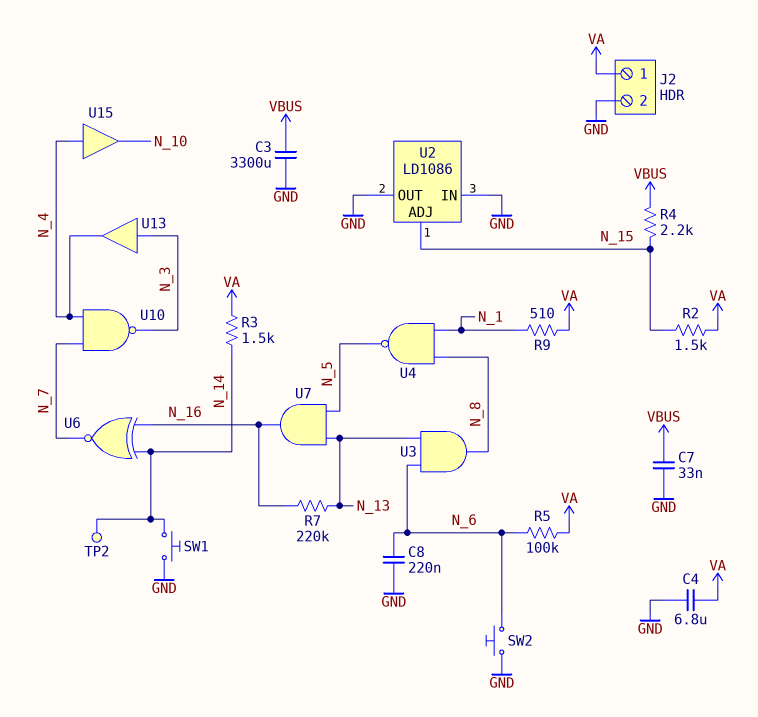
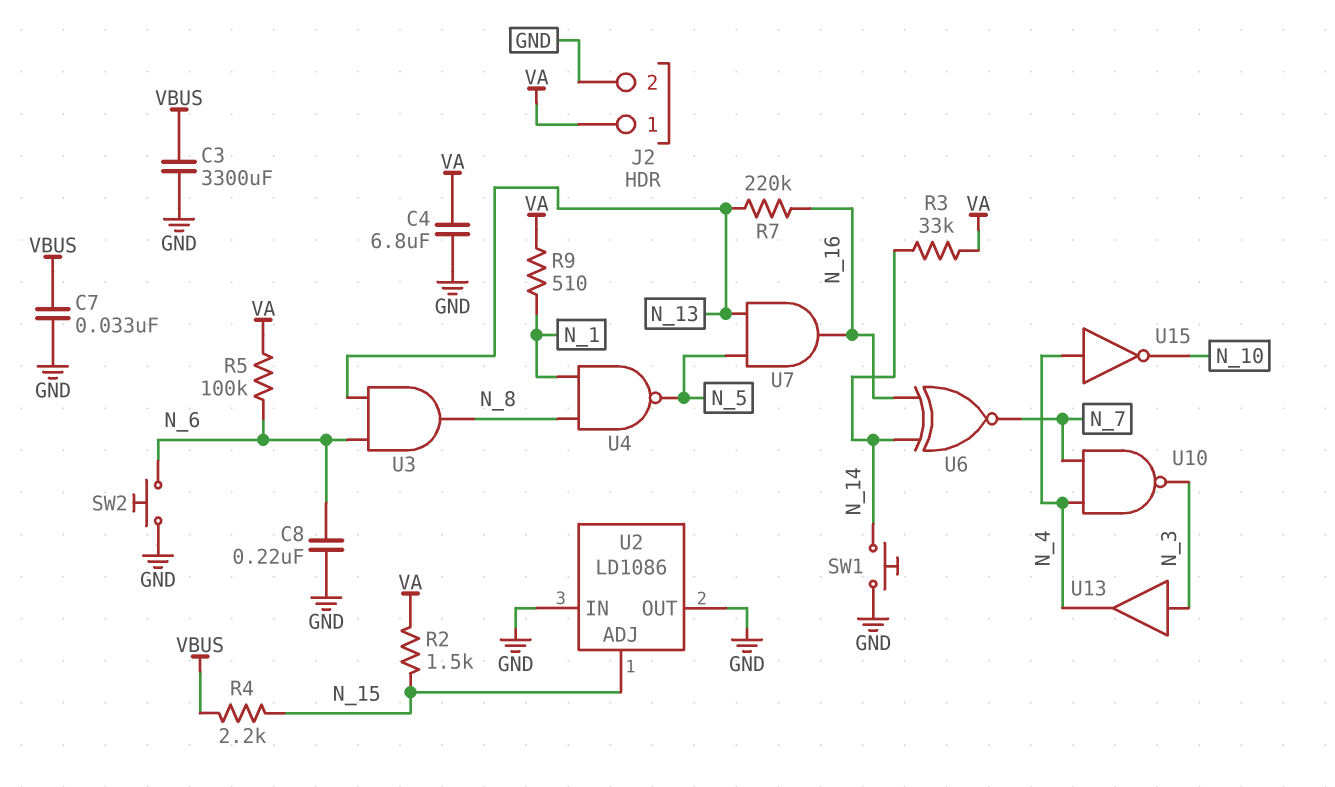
R3: 1.5k (N_14, VA) -> 33k (N_14, VA)
TP2: test point (N_14) -> none
U15: buffer (in N_4, out N_10) -> NOT (in N_4, out N_10)

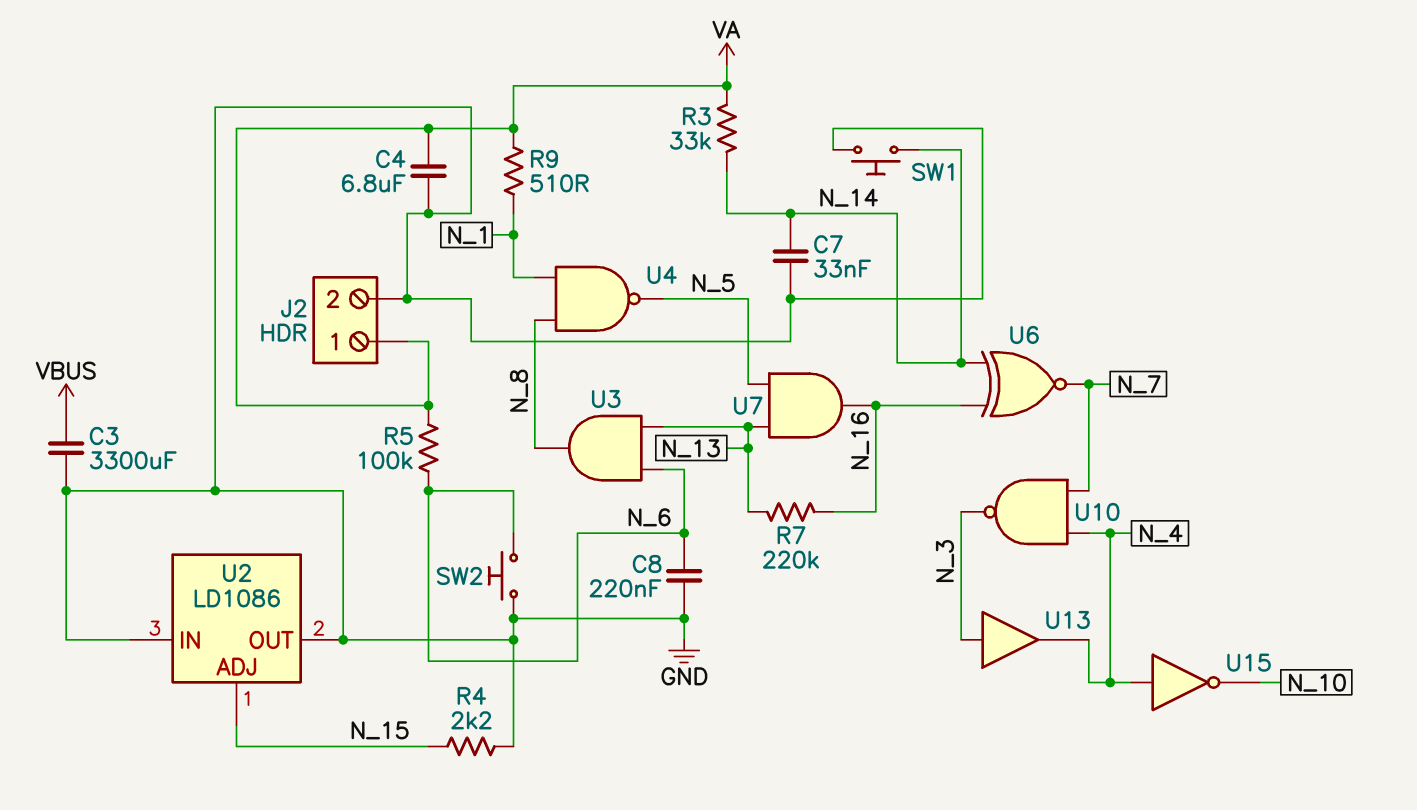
C7: 33nF (GND, VBUS) -> 33nF (GND, N_14)
R2: 1.5k (N_15, VA) -> none
R4: 2.2k (N_15, VBUS) -> 2.2k (GND, N_15)

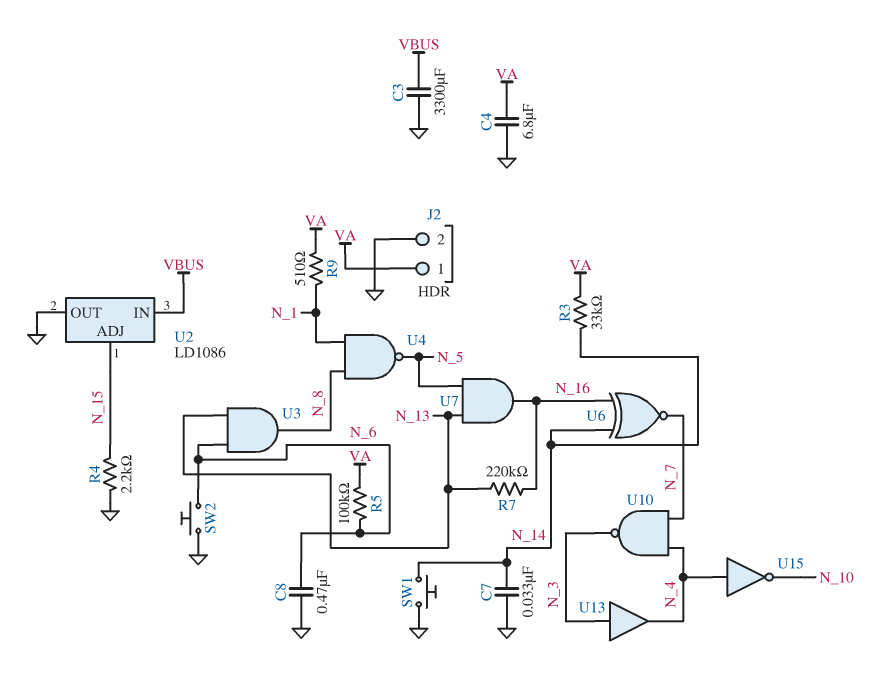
C8: 220nF (GND, N_6) -> 470nF (GND, N_6)
U2 pin IN: GND -> VBUS

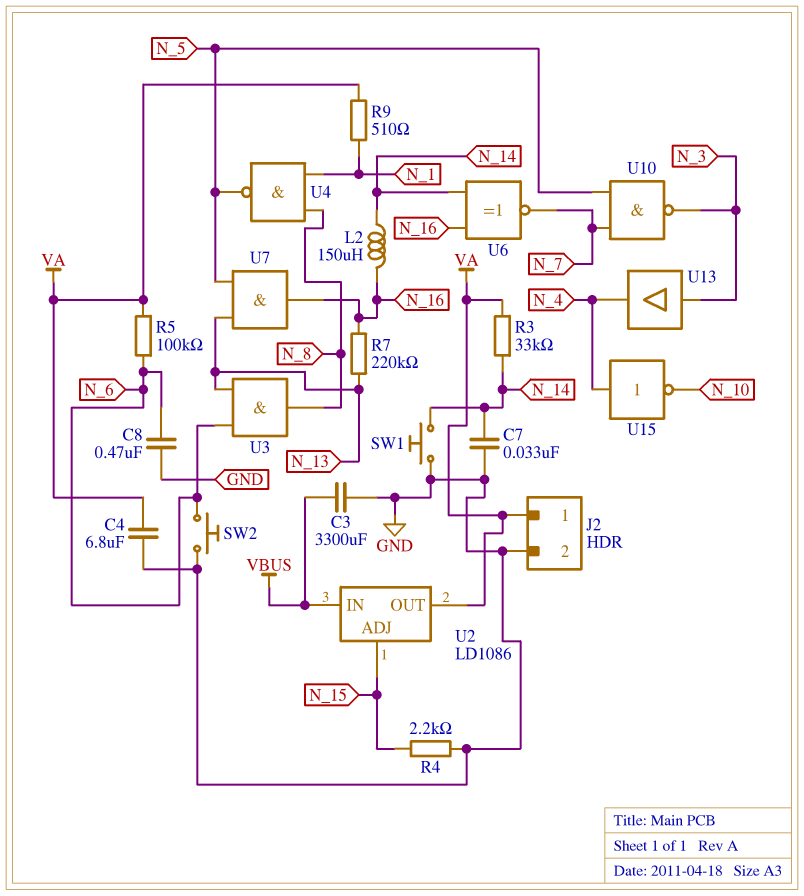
L2: none -> 150uH (N_14, N_16)
U2 pin OUT: GND -> VA
U10: NAND (in N_4, in N_7, out N_3) -> NAND (in N_5, in N_7, out N_3)

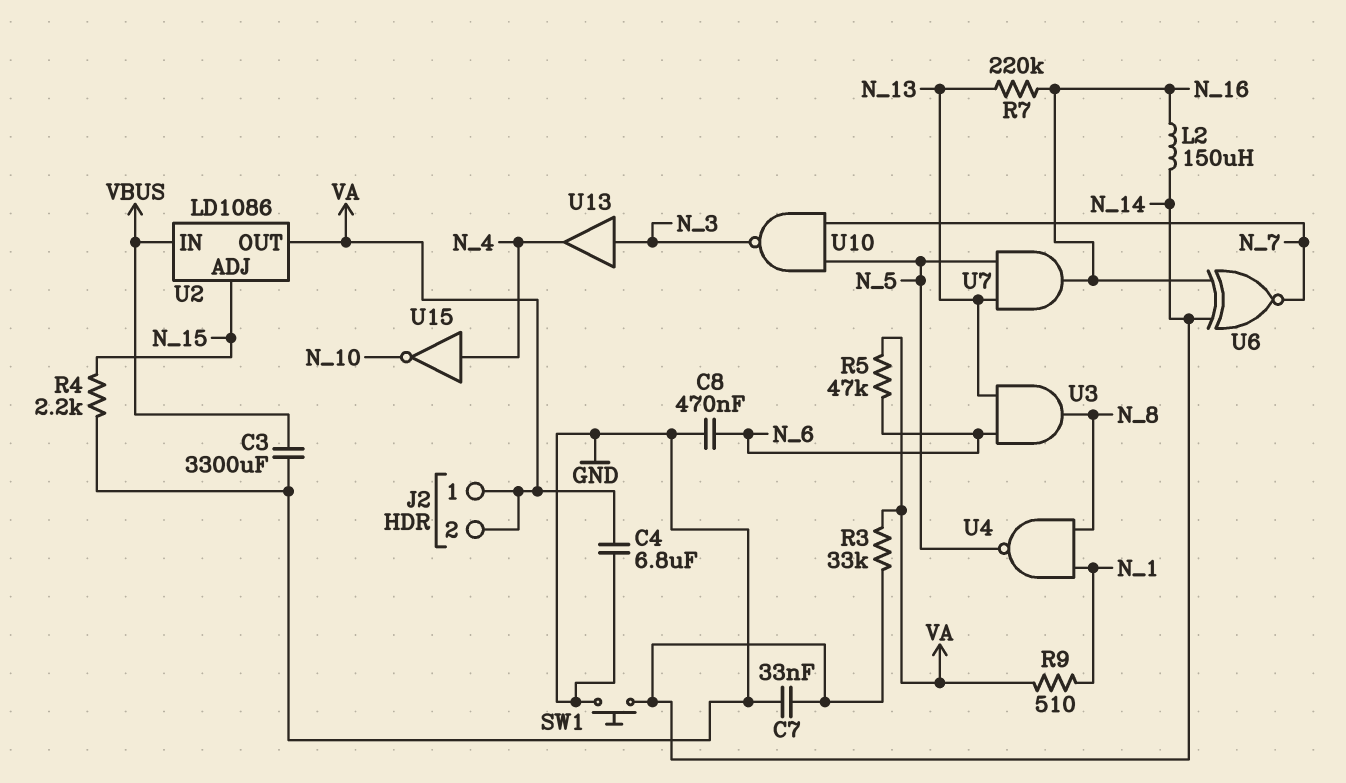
J2 pin 2: GND -> VA
R5: 100k (N_6, VA) -> 47k (N_6, VA)
SW2: button (GND, N_6) -> none

